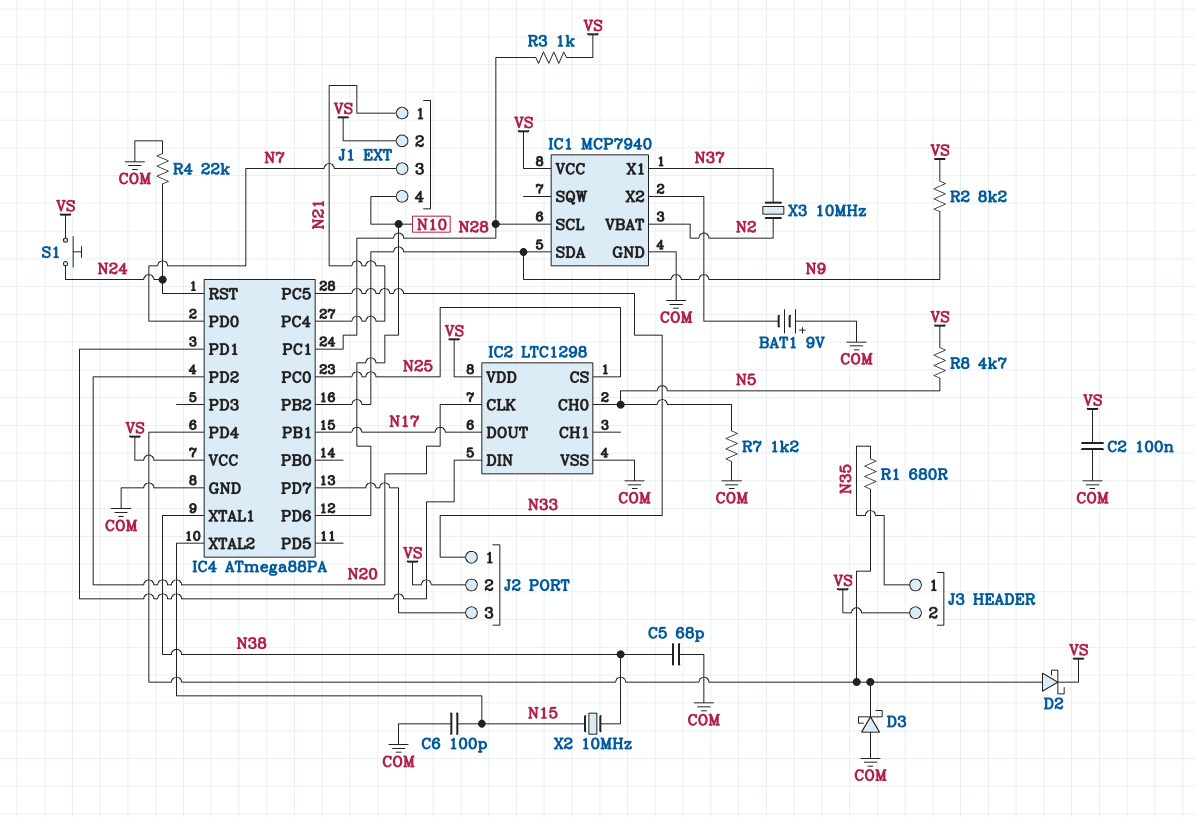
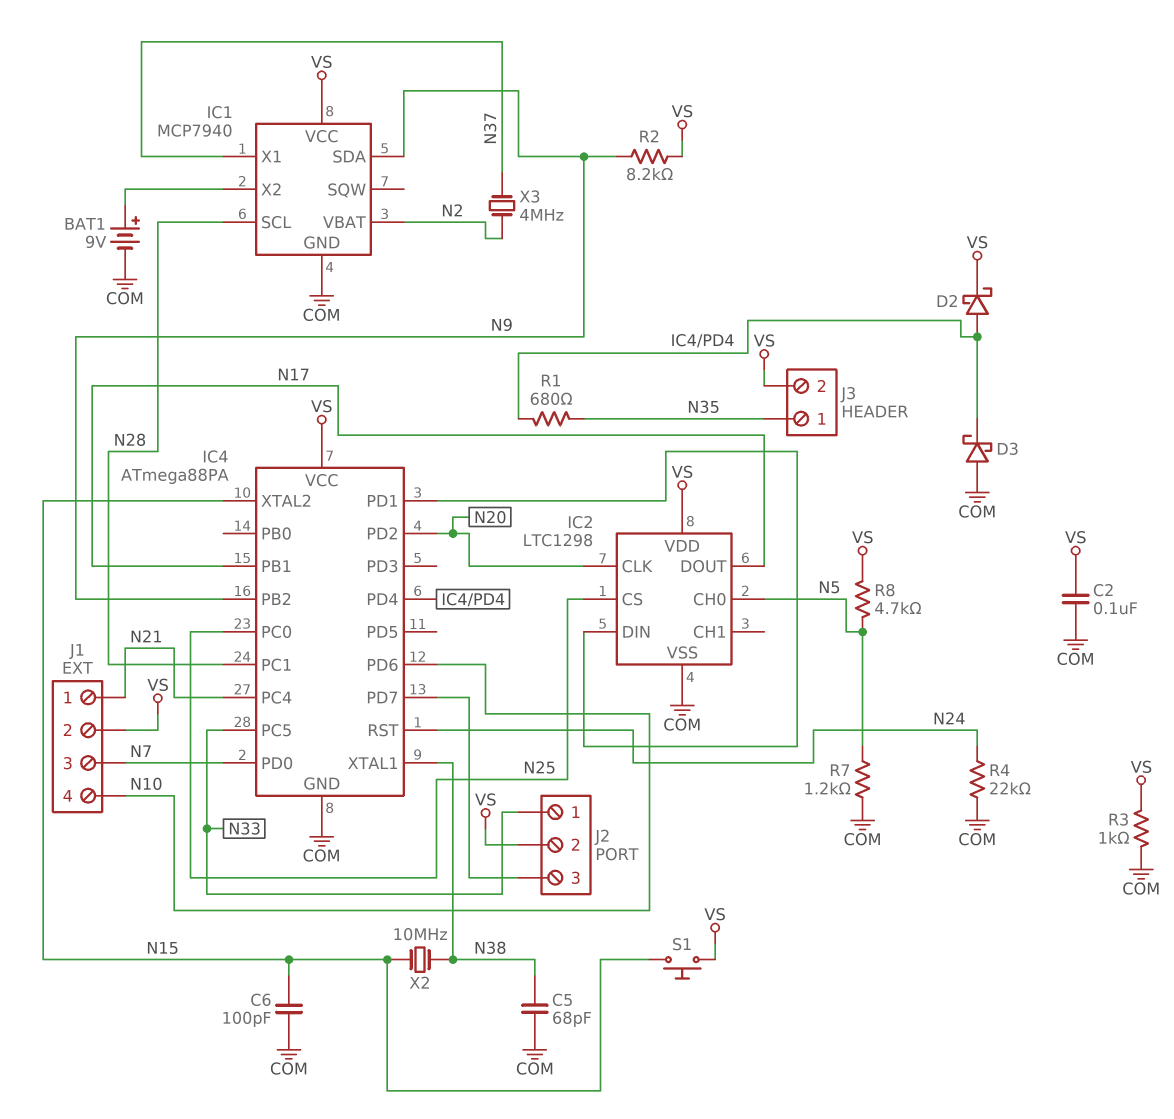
BAT1: 9V (plus COM, minus IC1/X2) -> 9V (plus IC1/X2, minus COM)
R3: 1k (N28, VS) -> 1k (COM, VS)
S1: button (N24, VS) -> button (N15, VS)
X3: 10MHz (N2, N37) -> 4MHz (N2, N37)

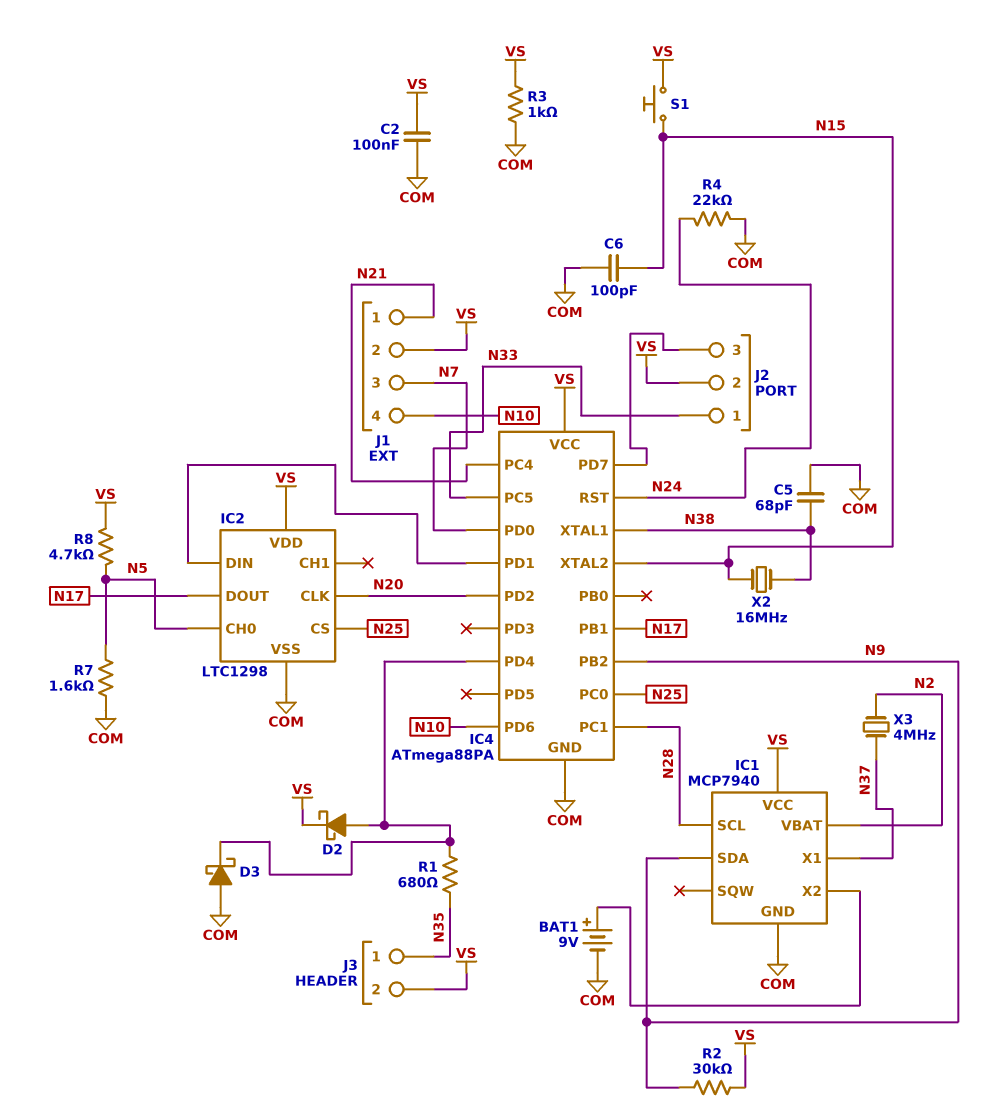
R2: 8.2k (N9, VS) -> 30k (N9, VS)
R7: 1.2k (COM, N5) -> 1.6k (COM, N5)
X2: 10MHz (N15, N38) -> 16MHz (N15, N38)

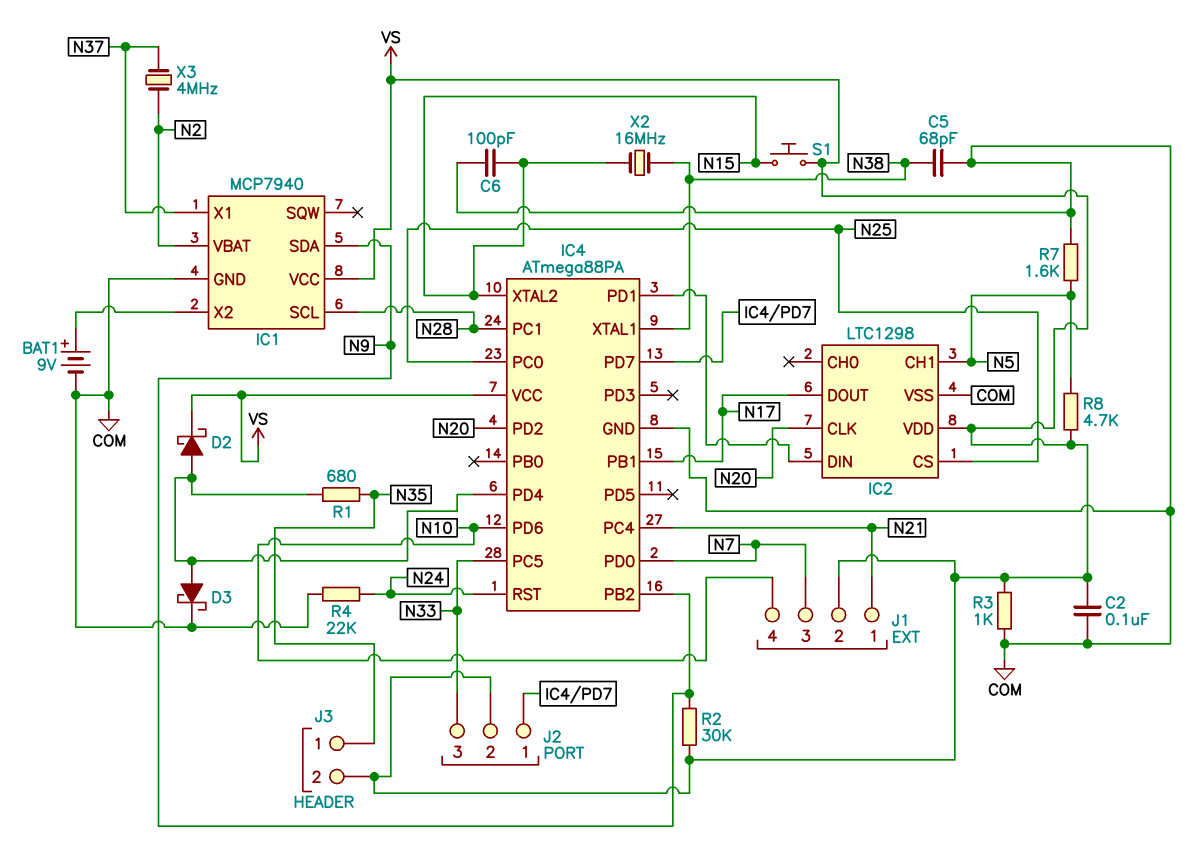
D3: schottky (A COM, K IC4/PD4) -> schottky (A IC4/PD4, K COM)
IC2 pin CH0: N5 -> none
IC2 pin CH1: none -> N5
J2 pin 1: N33 -> IC4/PD7
J2 pin 3: IC4/PD7 -> N33

